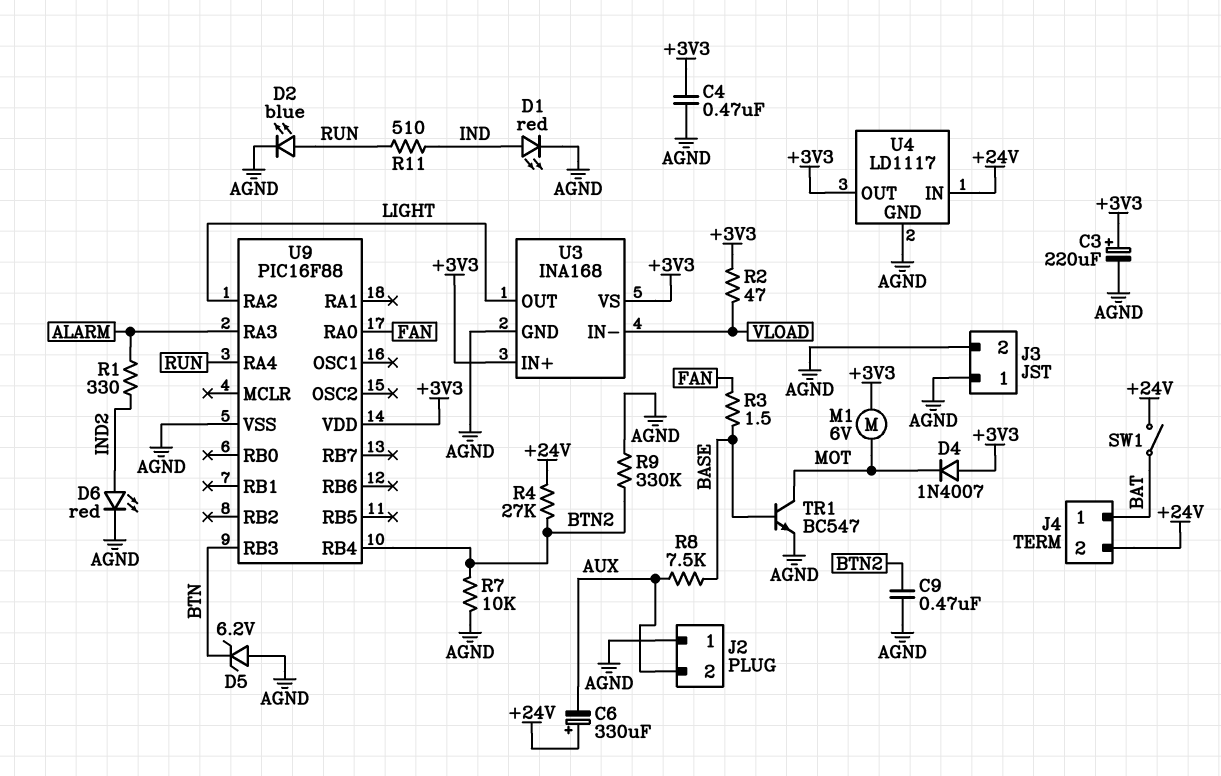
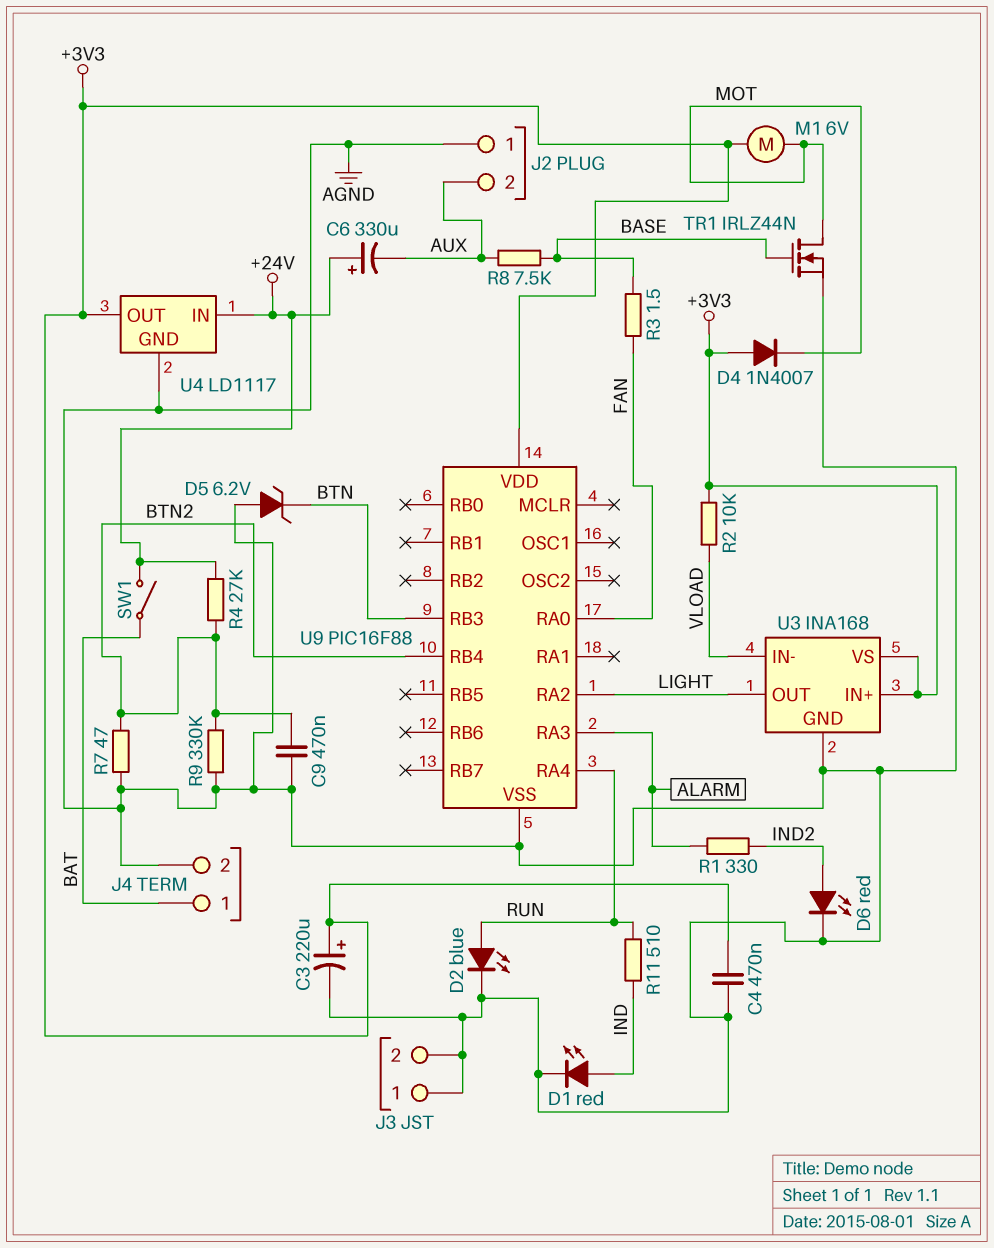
J4 pin 2: +24V -> AGND
R2: 47 (+3V3, VLOAD) -> 10k (+3V3, VLOAD)
R7: 10k (AGND, BTN2) -> 47 (AGND, BTN2)
TR1: NPN BC547 (B BASE, C MOT, E AGND) -> NMOS IRLZ44N (G BASE, D MOT, S AGND)

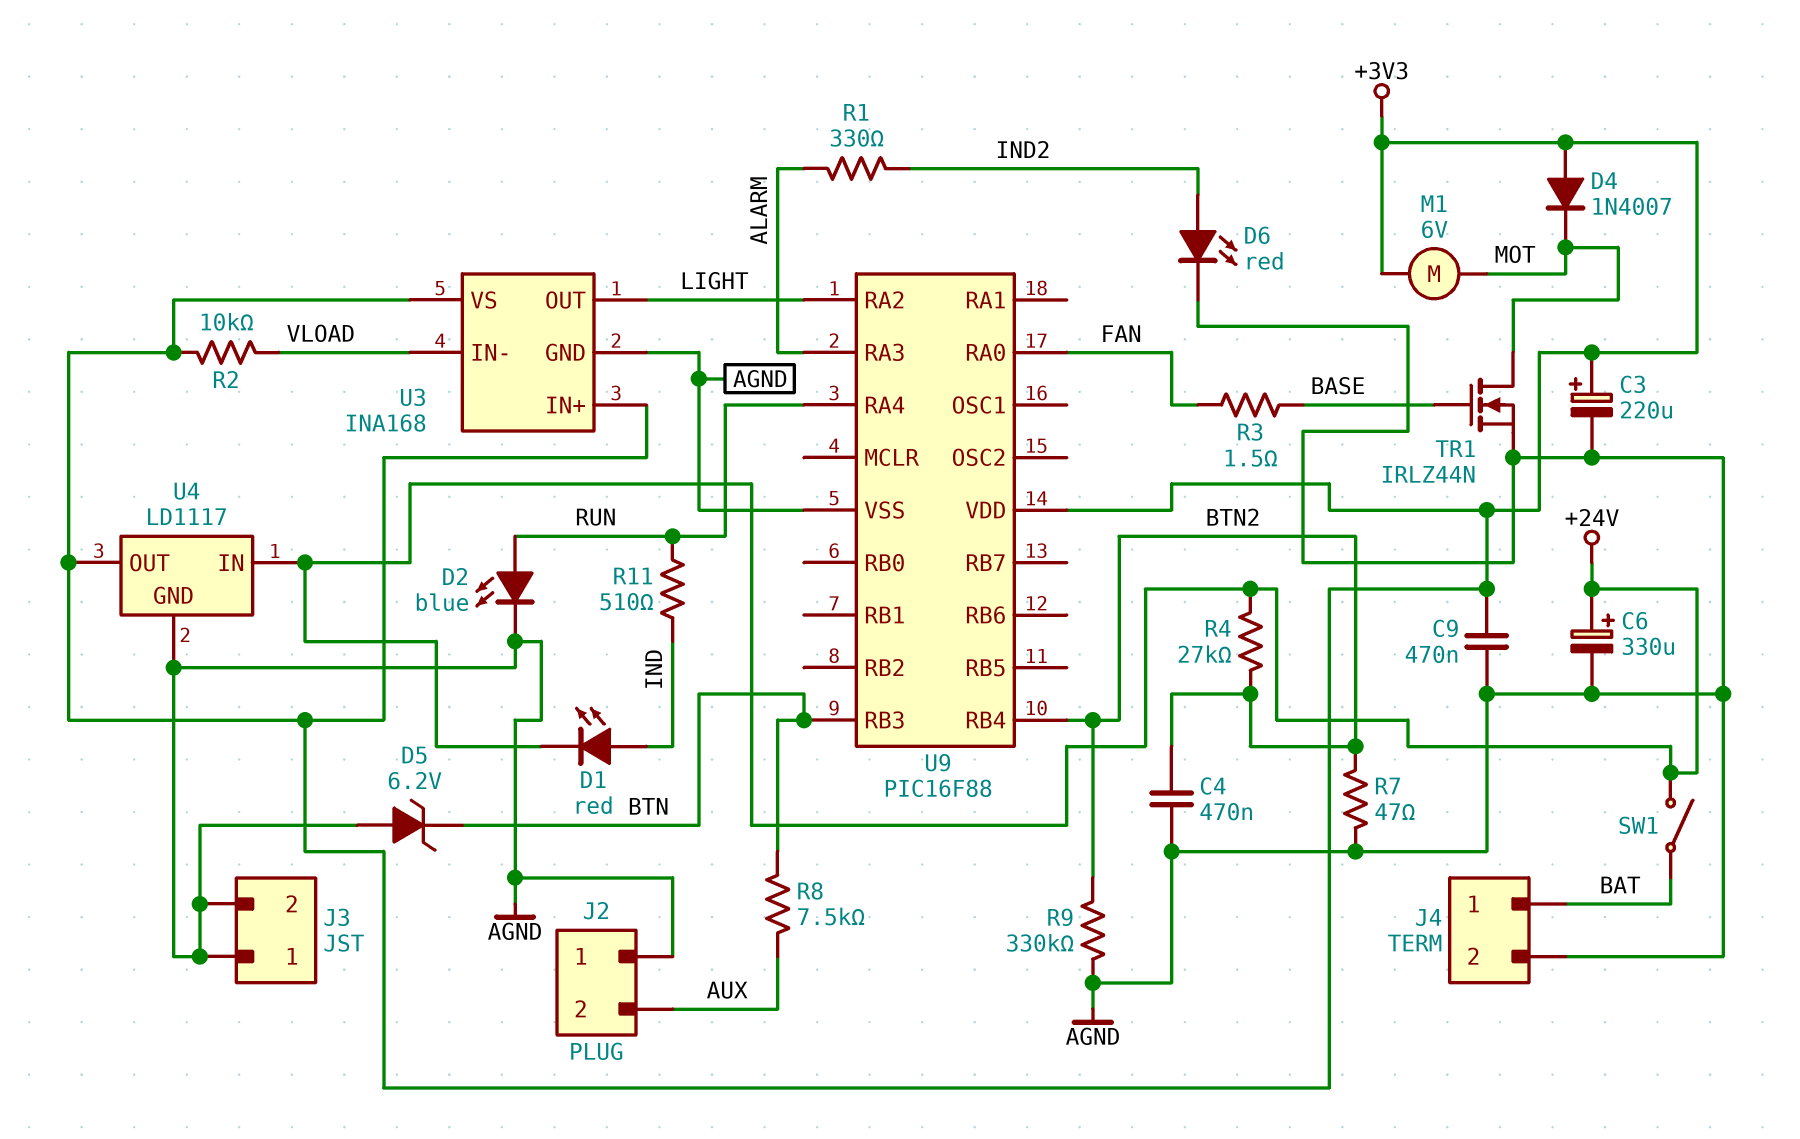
C4: 470nF (+3V3, AGND) -> 470nF (AGND, BTN2)
C6: 330uF (plus +24V, minus AUX) -> 330uF (plus +24V, minus AGND)
C9: 470nF (AGND, BTN2) -> 470nF (+3V3, AGND)
D1: LED red (A IND, K AGND) -> LED red (A IND, K +24V)
R8: 7.5k (AUX, BASE) -> 7.5k (AUX, BTN)

